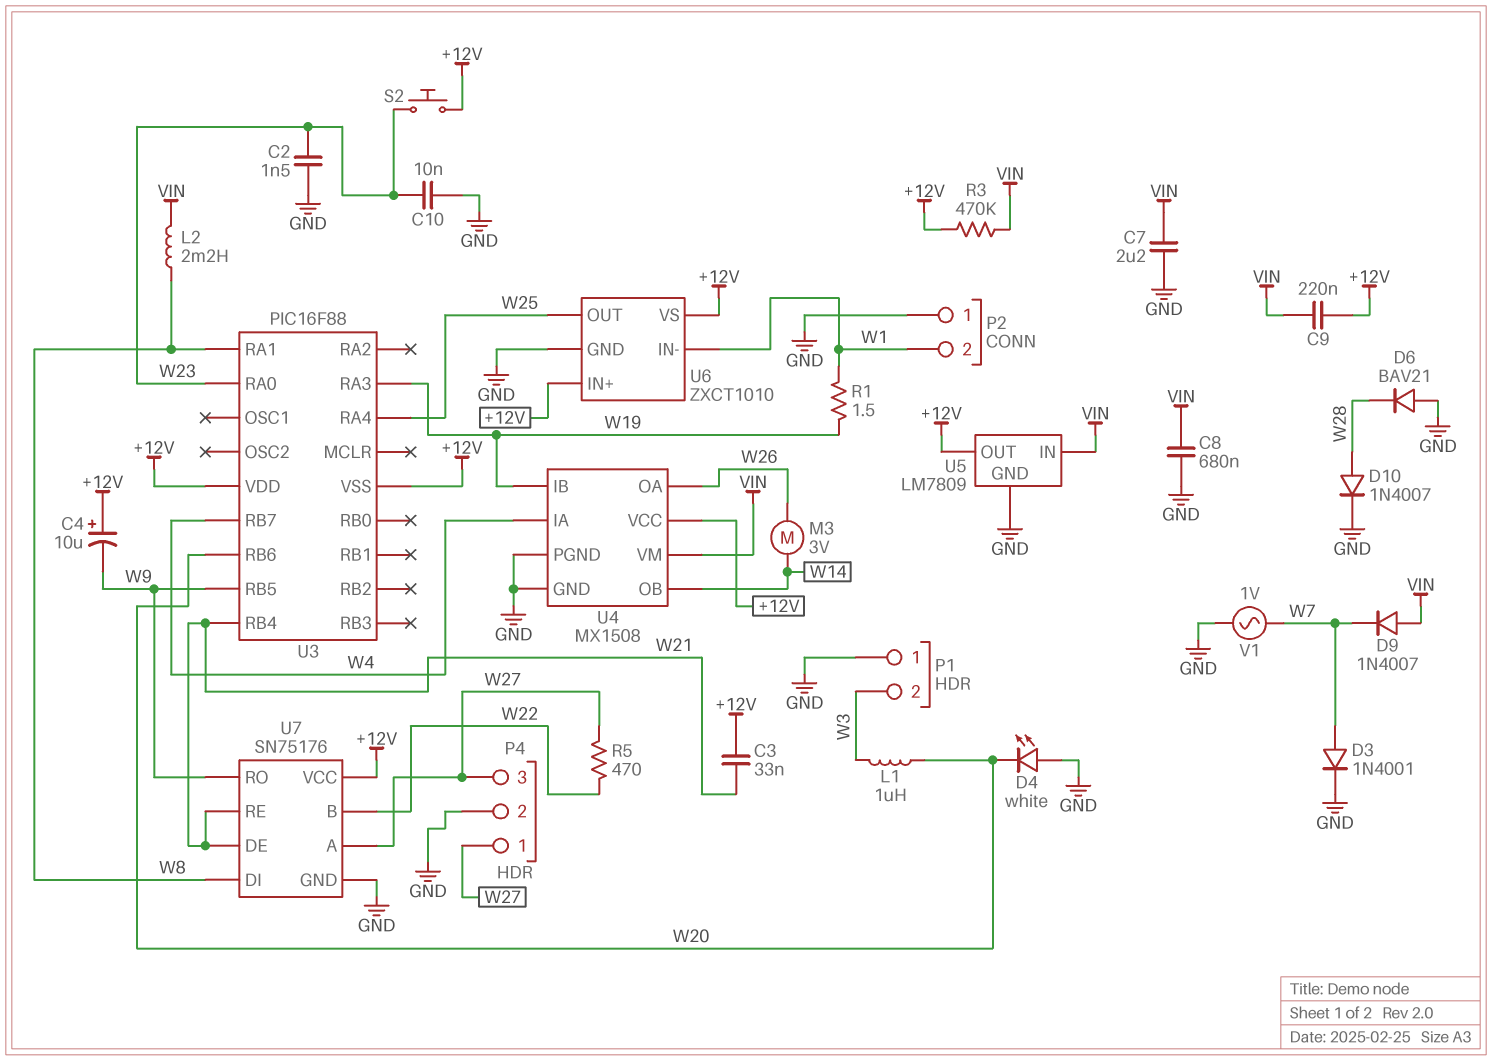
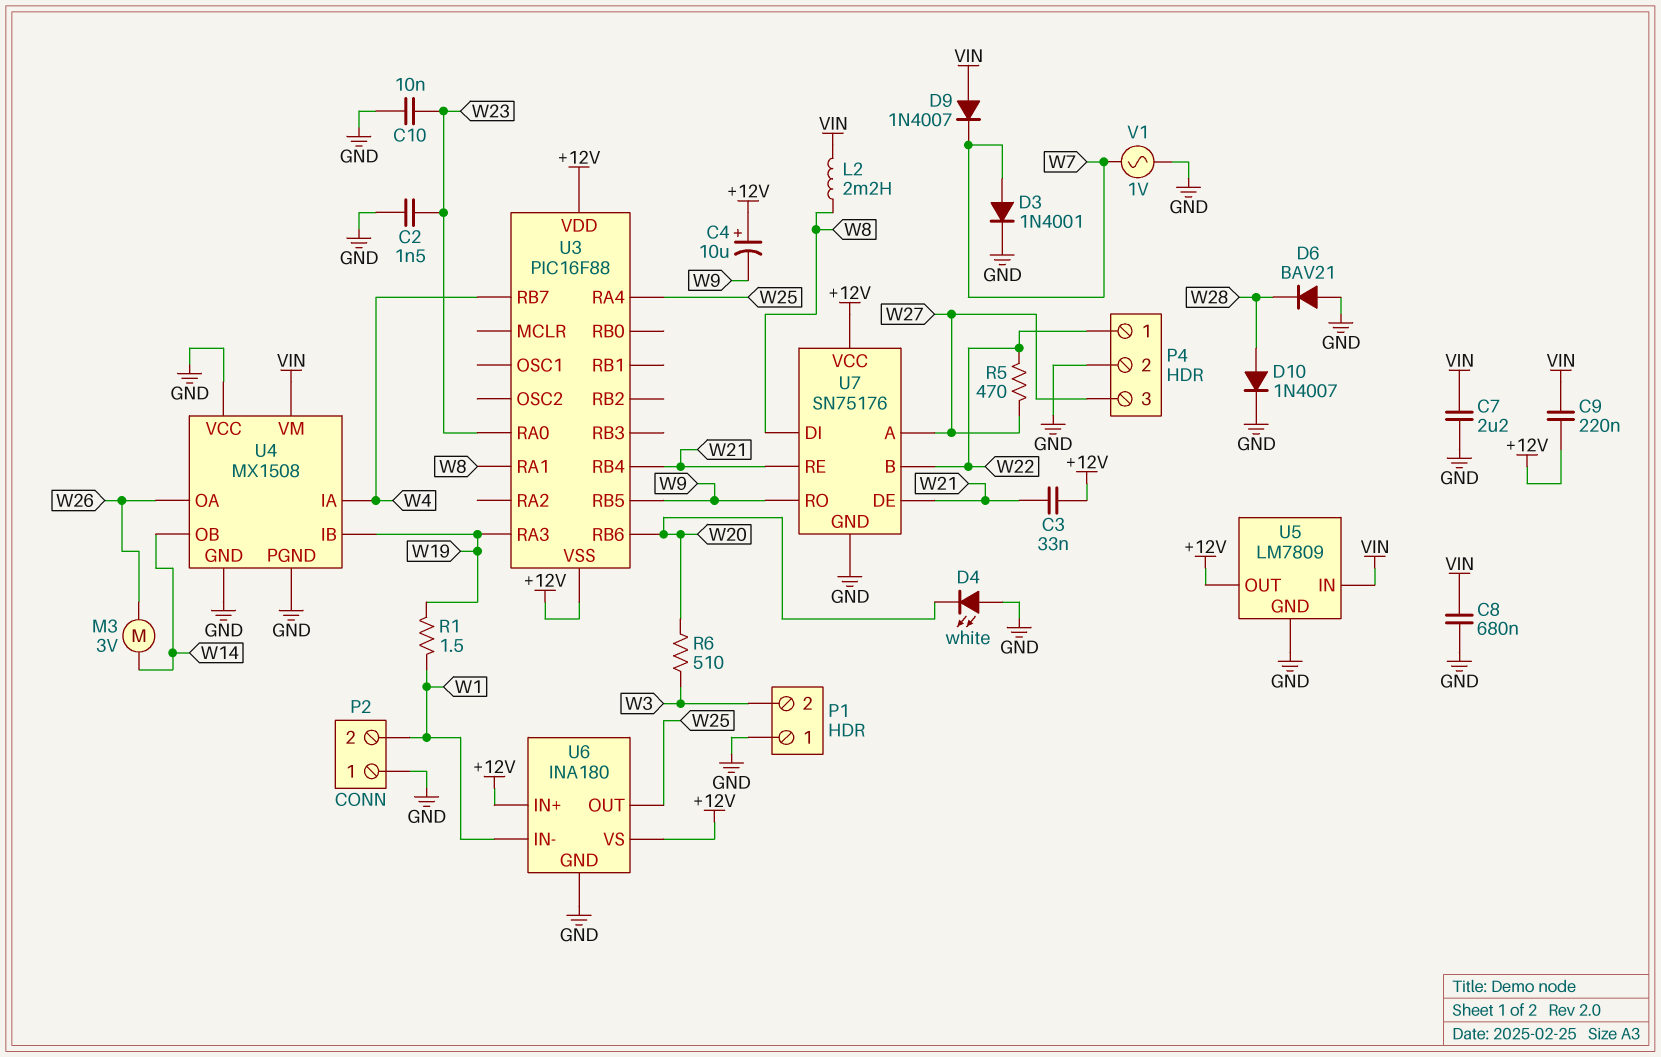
L1: 1uH (W3, W20) -> none
P4 pin 1: W27 -> W22
R3: 470k (+12V, VIN) -> none
R6: none -> 510 (W3, W20)
S2: button (+12V, W23) -> none
U4 pin VCC: +12V -> GND
U6: ZXCT1010 -> INA180

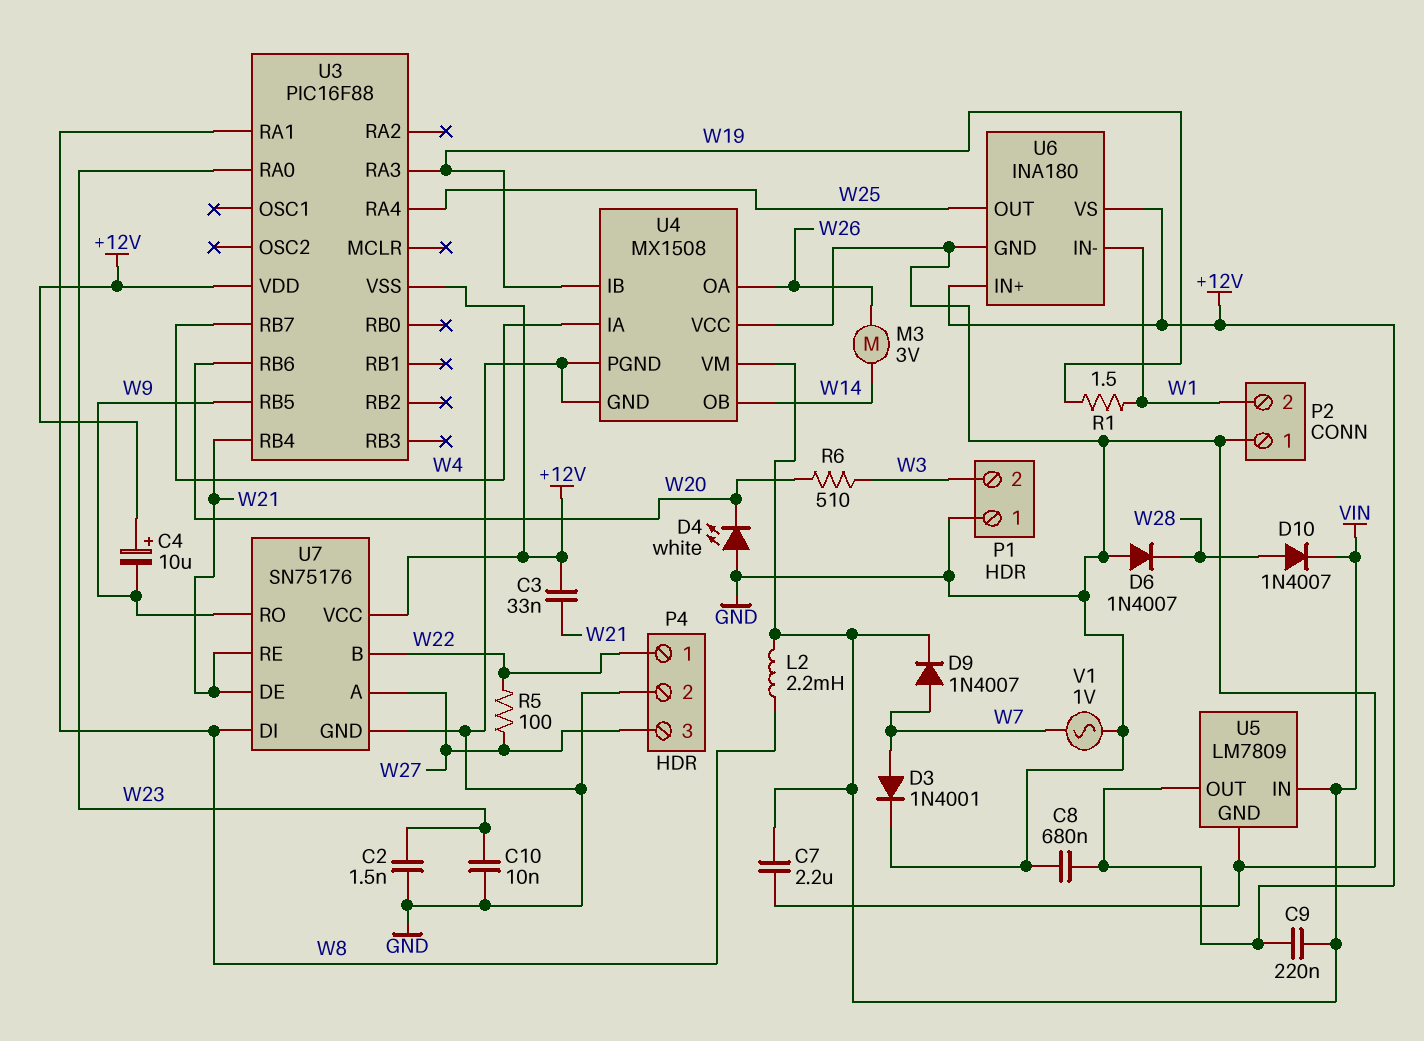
C8: 680nF (GND, VIN) -> 680nF (+12V, GND)
D6: diode BAV21 (A GND, K W28) -> diode 1N4007 (A GND, K W28)
D9: diode 1N4007 (A VIN, K W7) -> diode 1N4007 (A W7, K VIN)
D10: diode 1N4007 (A W28, K GND) -> diode 1N4007 (A W28, K VIN)
R5: 470 (W22, W27) -> 100 (W22, W27)

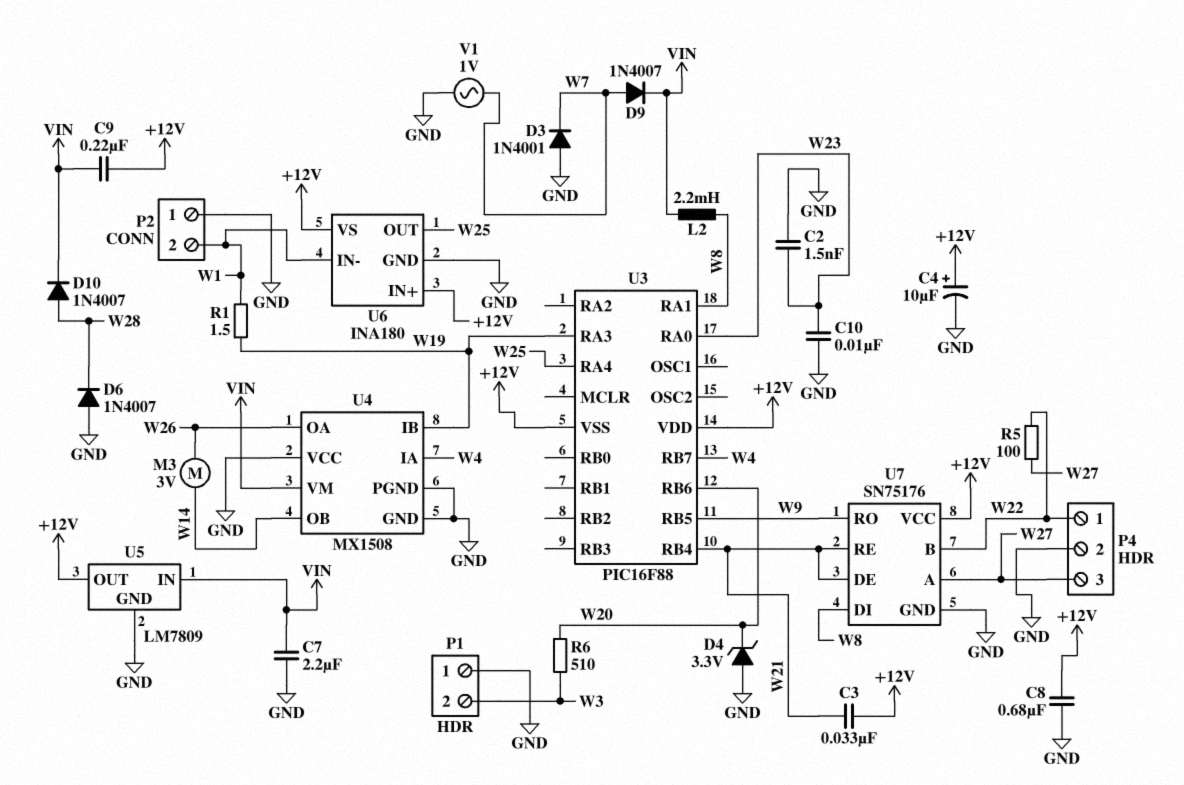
C4: 10uF (plus +12V, minus W9) -> 10uF (plus +12V, minus GND)
D3: diode 1N4001 (A W7, K GND) -> diode 1N4001 (A GND, K W7)
D4: LED white (A GND, K W20) -> zener 3.3V (A GND, K W20)

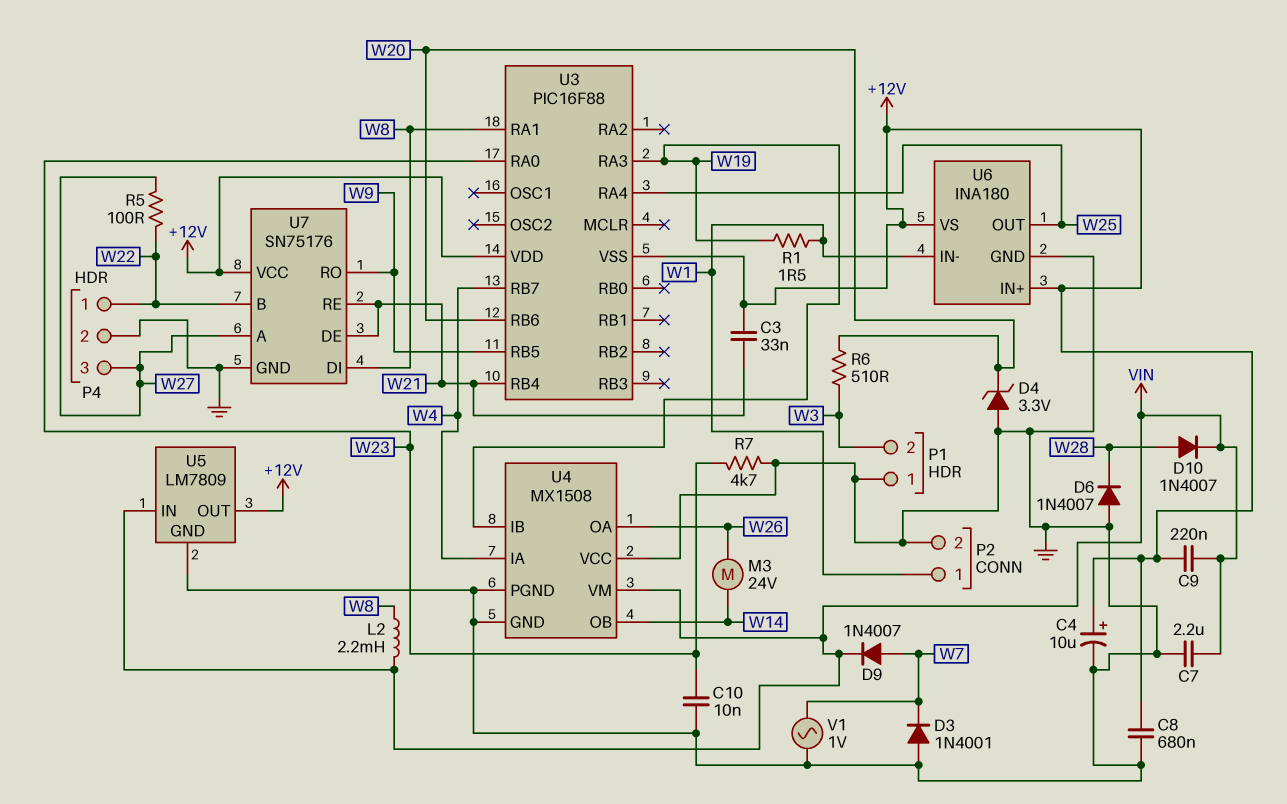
C2: 1.5nF (GND, W23) -> none
M3: motor 3V (W14, W26) -> motor 24V (W14, W26)
P2 pin 1: GND -> W1
P2 pin 2: W1 -> GND
R7: none -> 4.7k (GND, W23)

